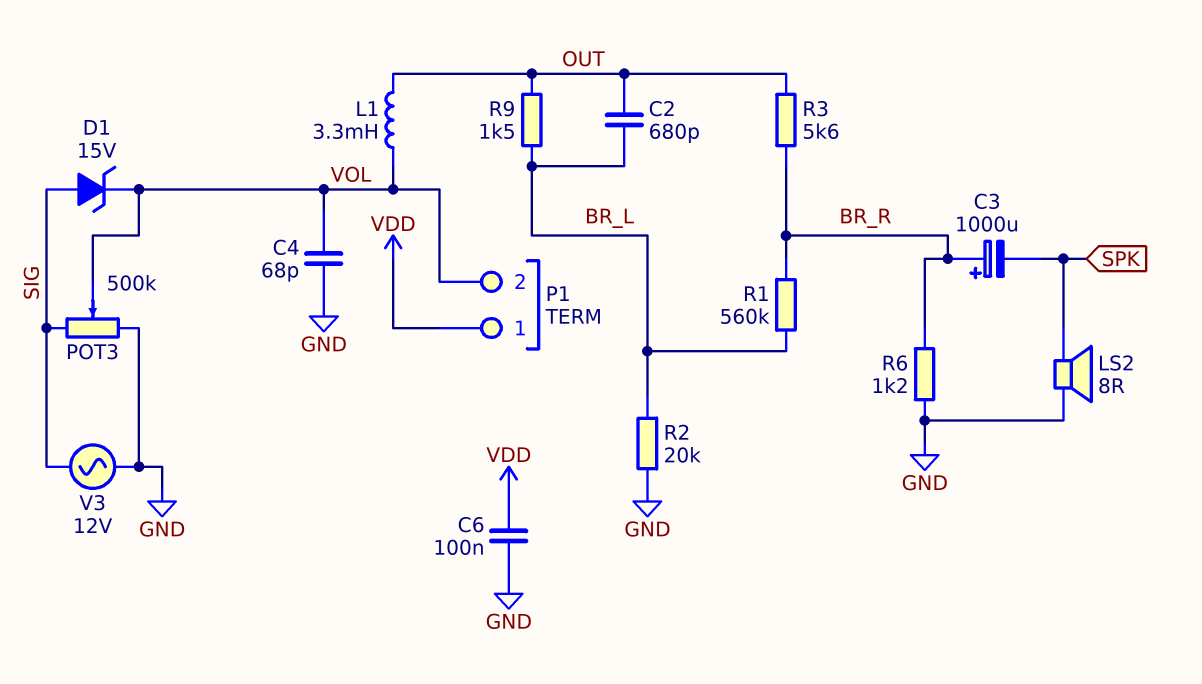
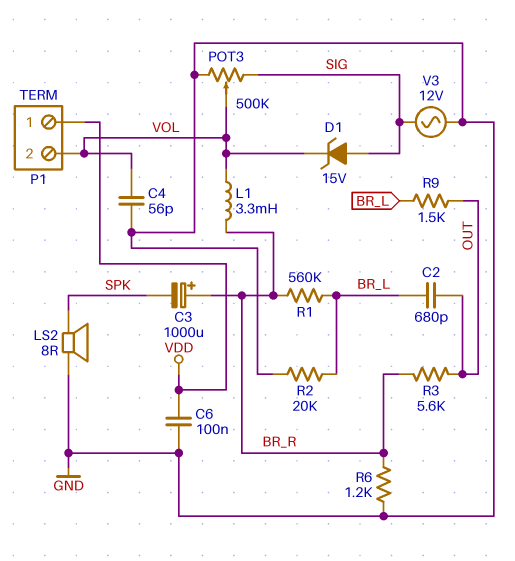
C4: 68pF (GND, VOL) -> 56pF (GND, VOL)
L1: 3.3mH (OUT, VOL) -> 3.3mH (BR_R, VOL)

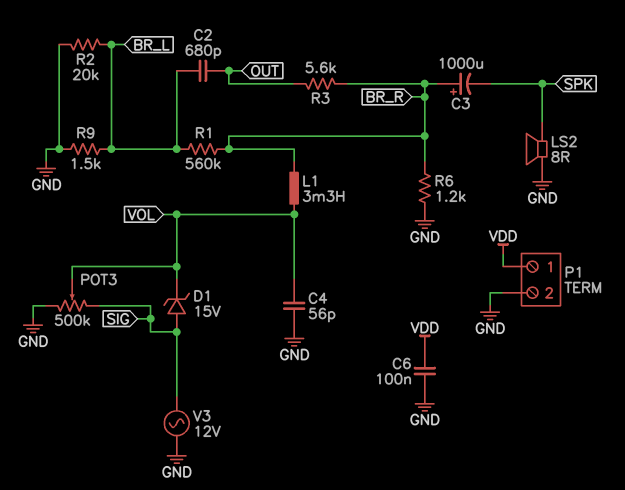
P1 pin 2: VOL -> GND
R9: 1.5k (BR_L, OUT) -> 1.5k (BR_L, GND)

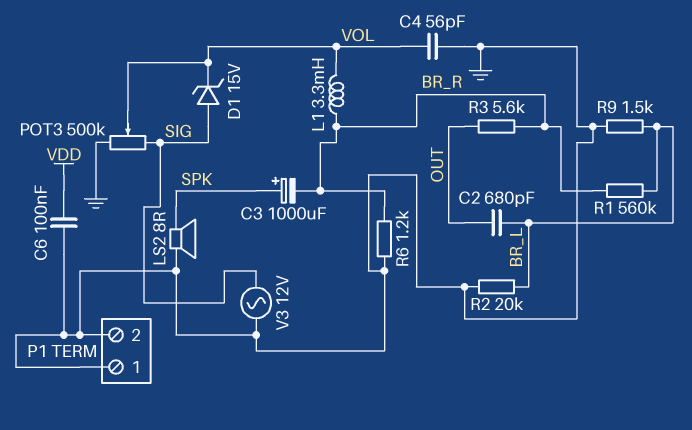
C3: 1000uF (plus BR_R, minus SPK) -> 1000uF (plus SPK, minus BR_R)
P1 pin 1: VDD -> GND

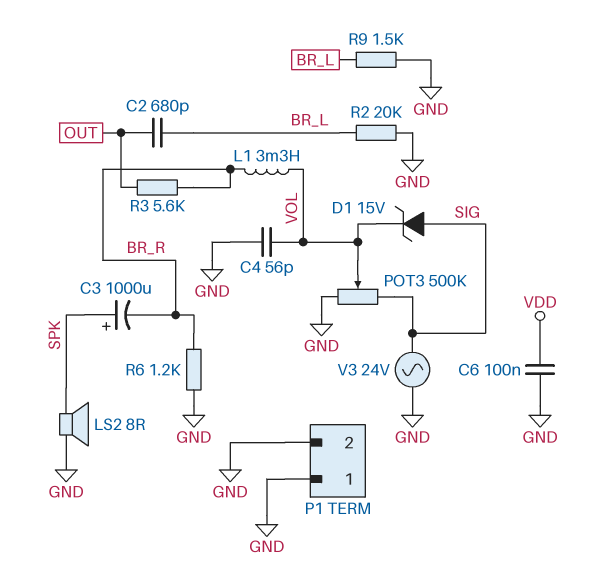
R1: 560k (BR_L, BR_R) -> none
V3: AC 12V (GND, SIG) -> AC 24V (GND, SIG)

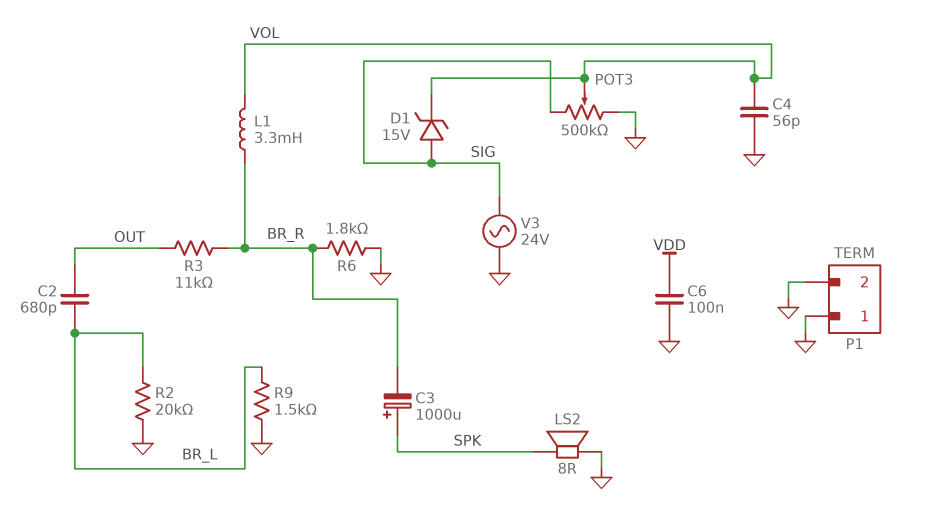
R3: 5.6k (BR_R, OUT) -> 11k (BR_R, OUT)
R6: 1.2k (BR_R, GND) -> 1.8k (BR_R, GND)

